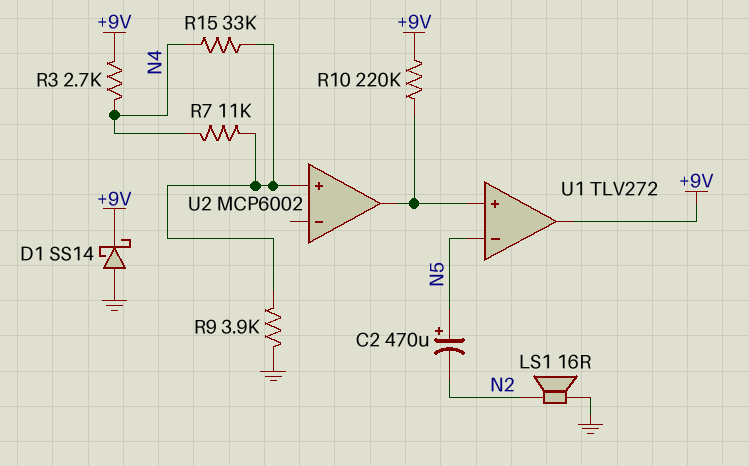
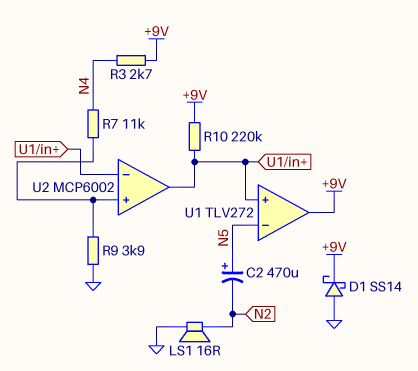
R15: 33k (N4, U2/in+) -> none
U2 pin in-: none -> U1/in+

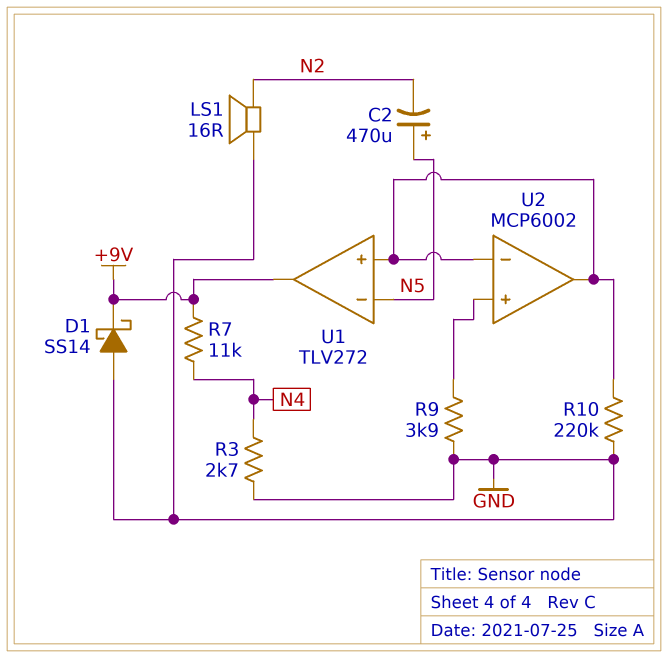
R3: 2.7k (+9V, N4) -> 2.7k (GND, N4)
R7: 11k (N4, U2/in+) -> 11k (+9V, N4)
R10: 220k (+9V, U1/in+) -> 220k (GND, U1/in+)

